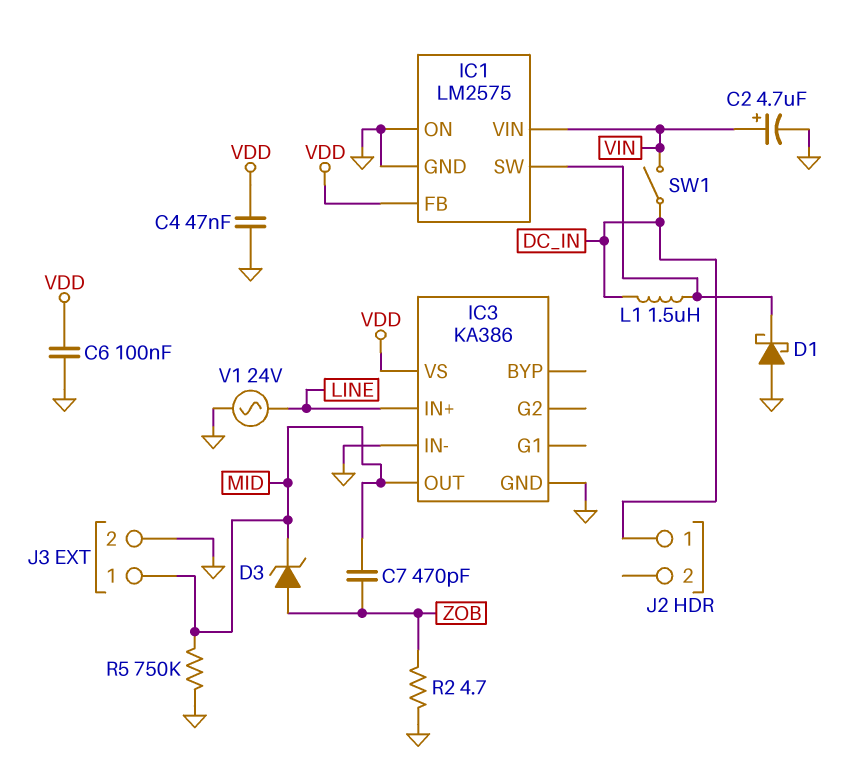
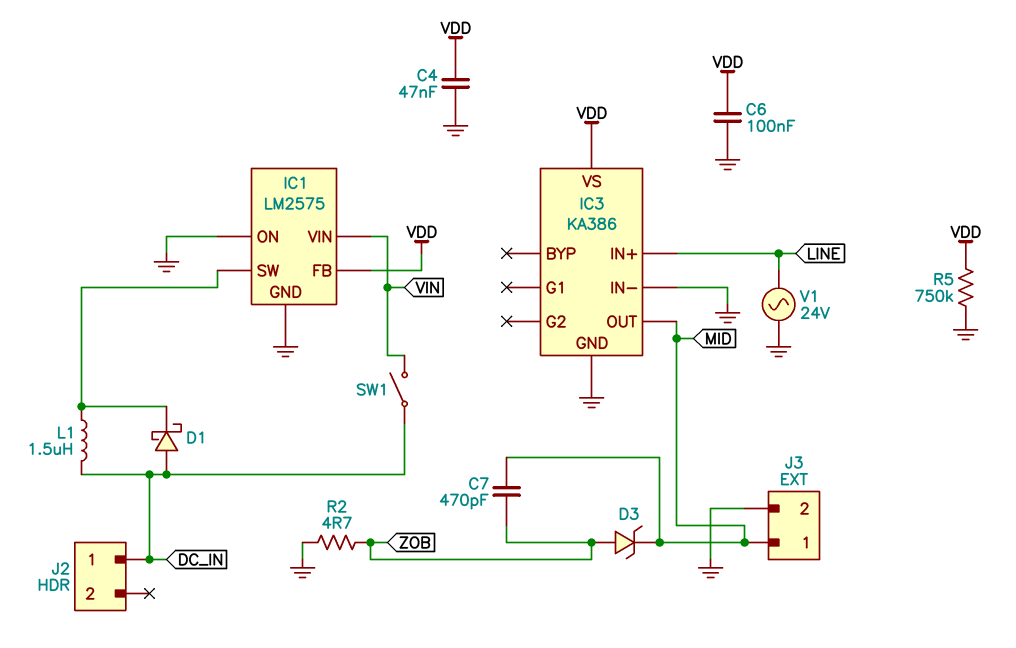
C2: 4.7uF (plus VIN, minus GND) -> none
D1: schottky (A GND, K IC1/SW) -> schottky (A DC_IN, K IC1/SW)
R5: 750k (GND, MID) -> 750k (GND, VDD)

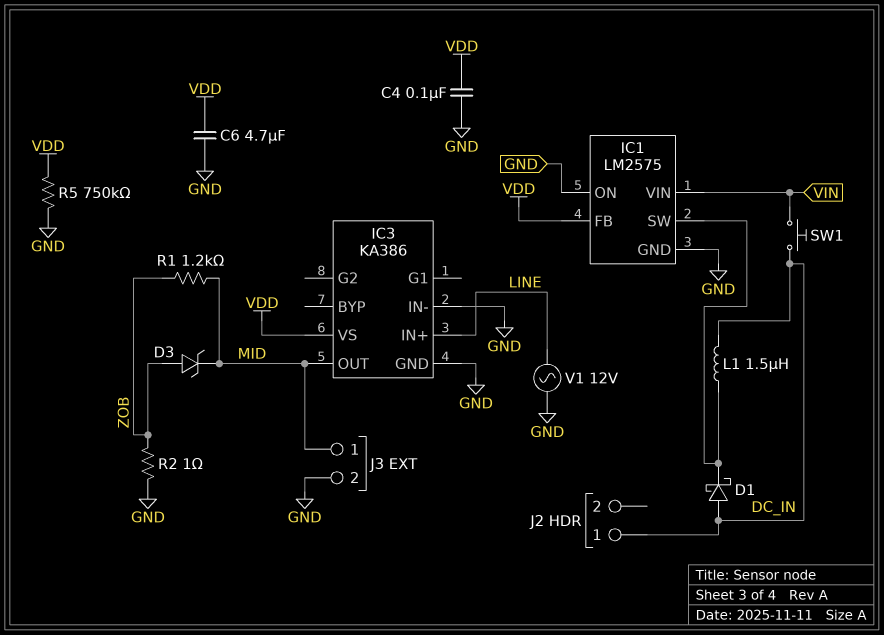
C4: 47nF (GND, VDD) -> 100nF (GND, VDD)
C6: 100nF (GND, VDD) -> 4.7uF (GND, VDD)
C7: 470pF (MID, ZOB) -> none
R1: none -> 1.2k (MID, ZOB)
R2: 4.7 (GND, ZOB) -> 1 (GND, ZOB)
SW1: switch (DC_IN, VIN) -> button (DC_IN, VIN)
V1: AC 24V (GND, LINE) -> AC 12V (GND, LINE)

